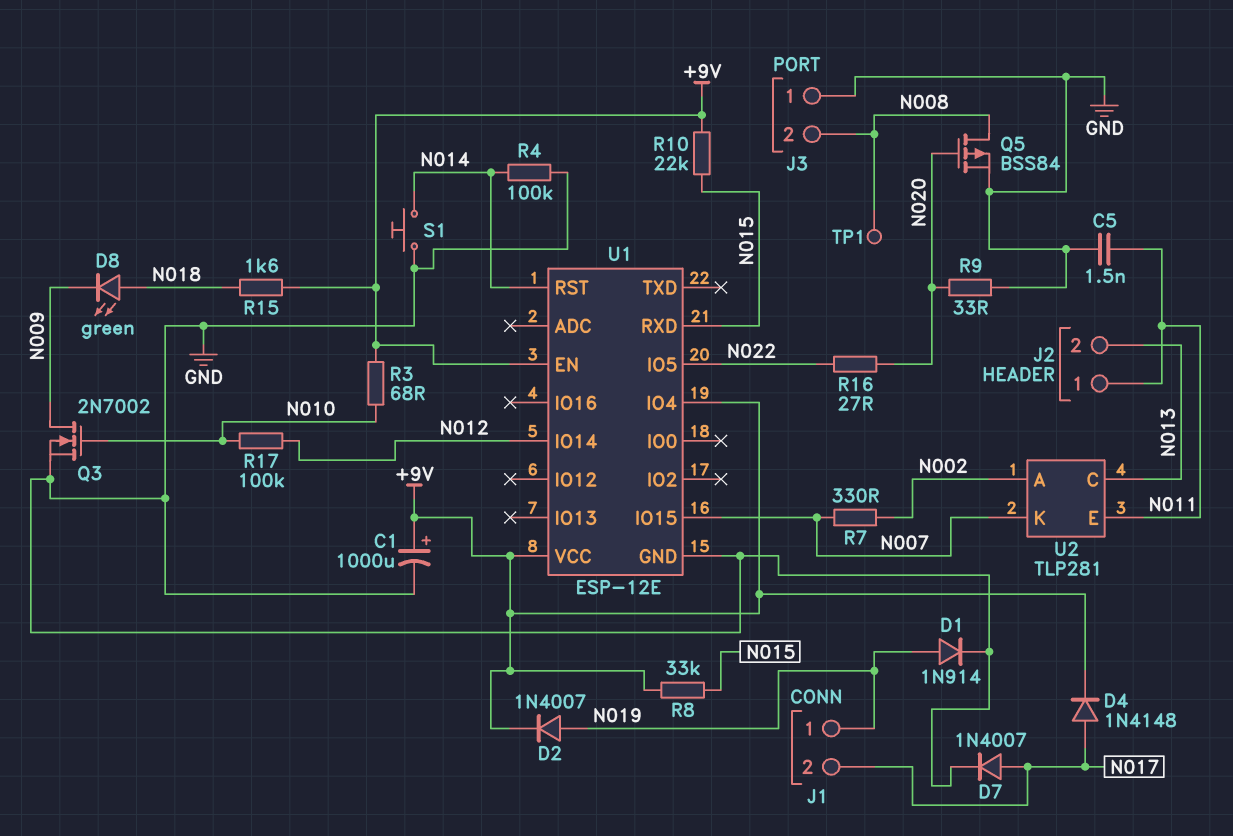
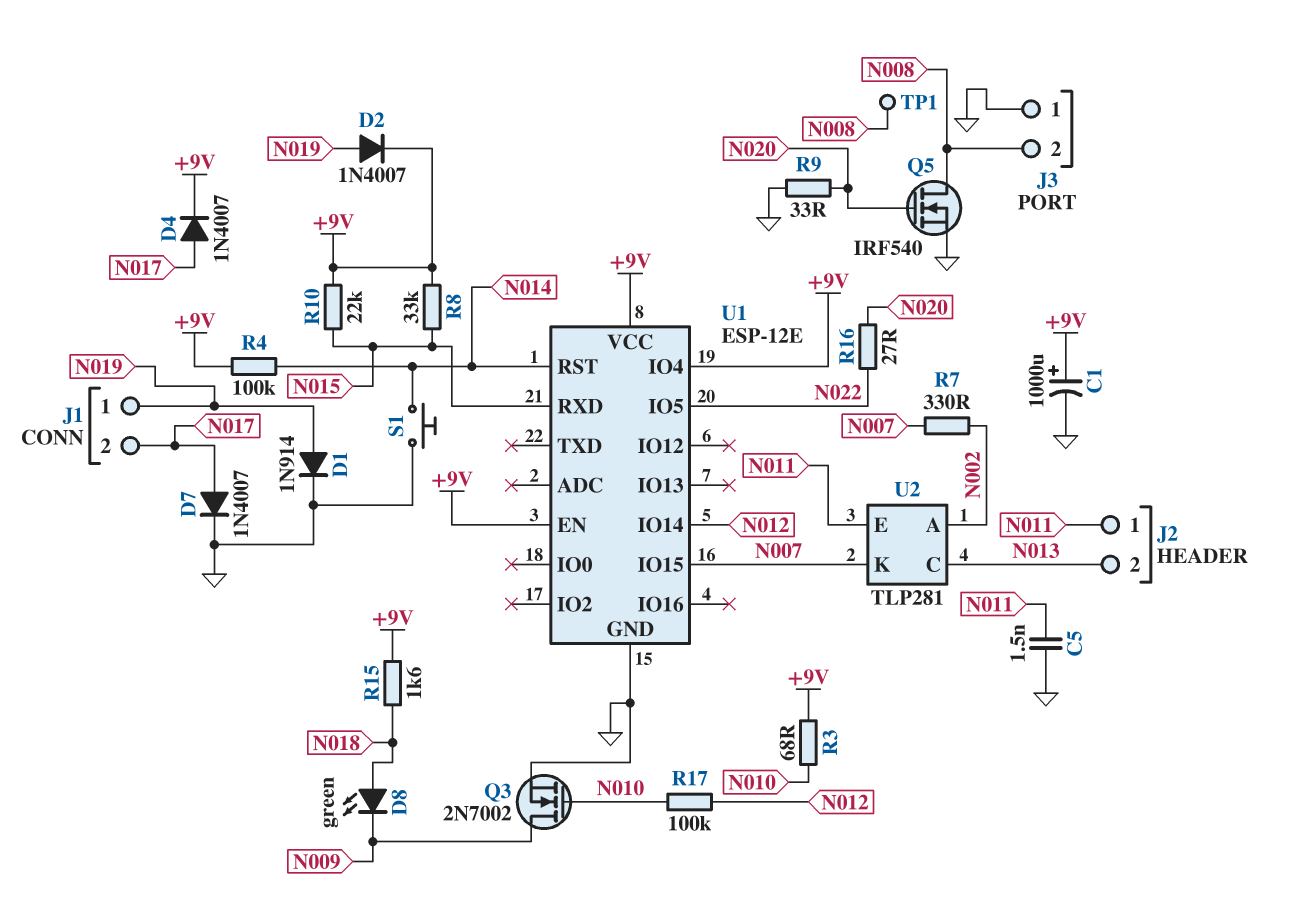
D4: diode 1N4148 (A N017, K +9V) -> diode 1N4007 (A N017, K +9V)
Q5: PMOS BSS84 (G N020, D N008, S GND) -> NMOS IRF540 (G N020, D N008, S GND)
R4: 100k (GND, N014) -> 100k (+9V, N014)

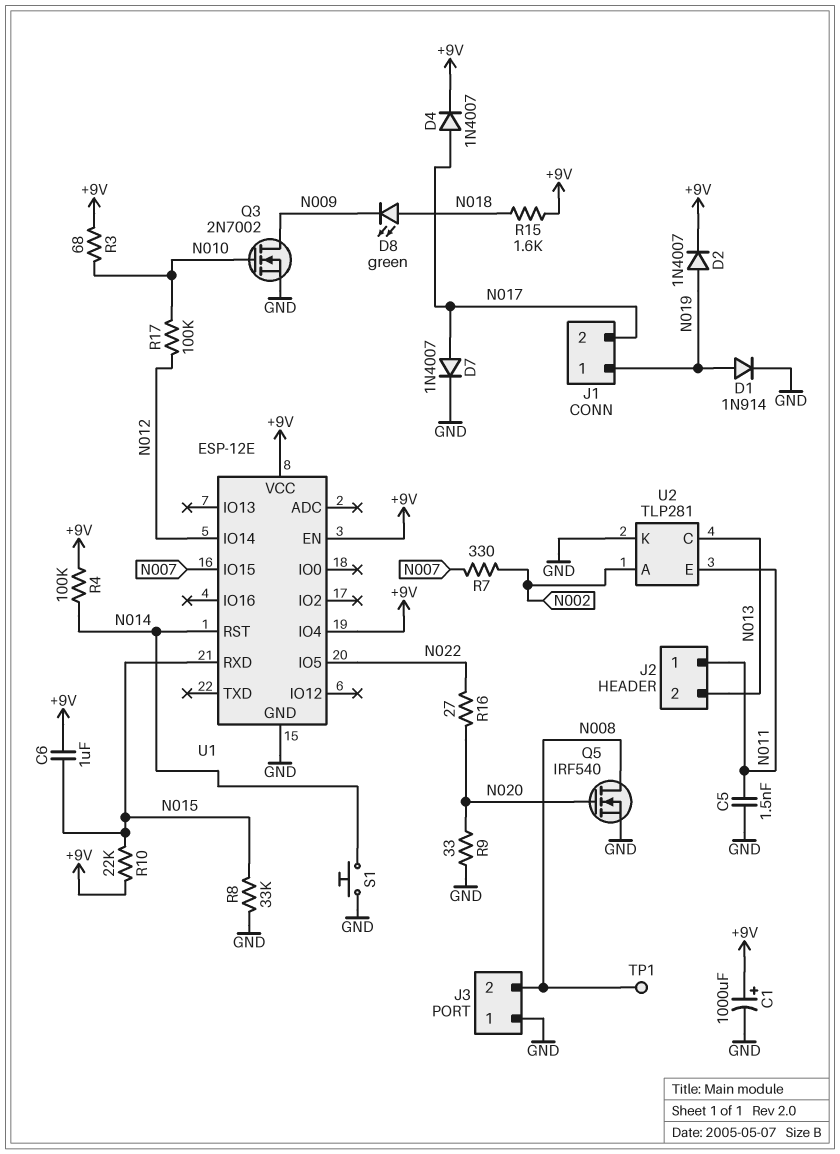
C6: none -> 1uF (+9V, N015)
R8: 33k (+9V, N015) -> 33k (GND, N015)
U2 pin K: N007 -> GND

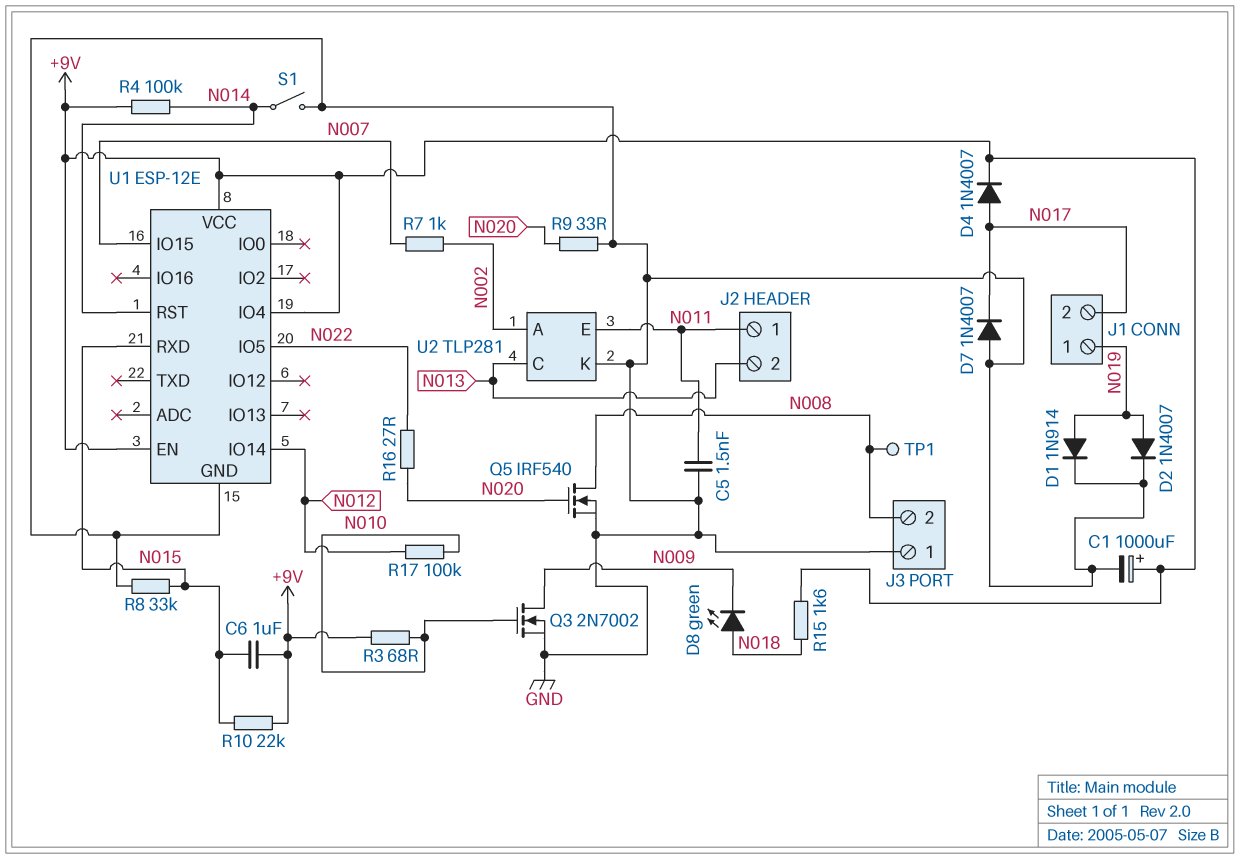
D2: diode 1N4007 (A N019, K +9V) -> diode 1N4007 (A N019, K GND)
D7: diode 1N4007 (A N017, K GND) -> diode 1N4007 (A GND, K N017)
R7: 330 (N002, N007) -> 1k (N002, N007)
S1: button (GND, N014) -> switch (GND, N014)

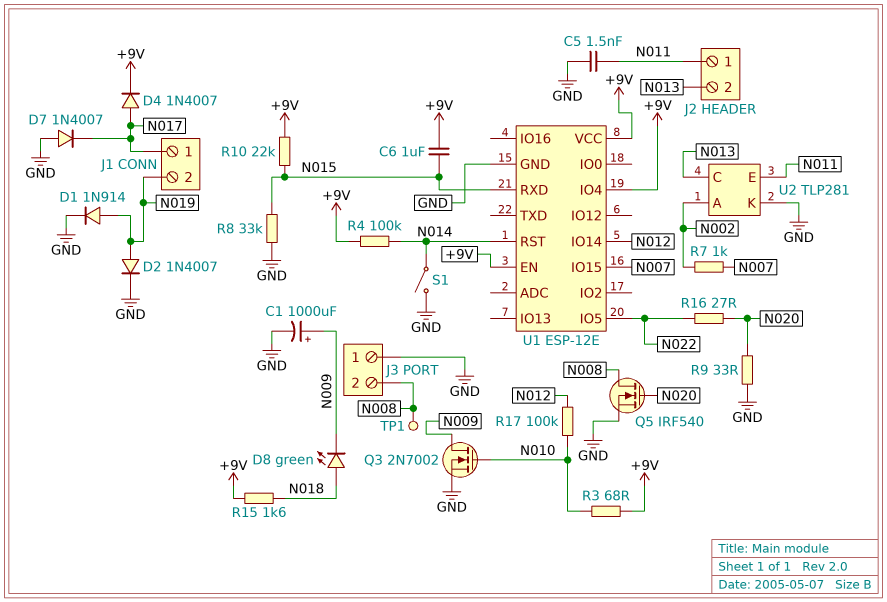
C1: 1000uF (plus +9V, minus GND) -> 1000uF (plus N009, minus GND)
J1 pin 1: N019 -> N017
J1 pin 2: N017 -> N019

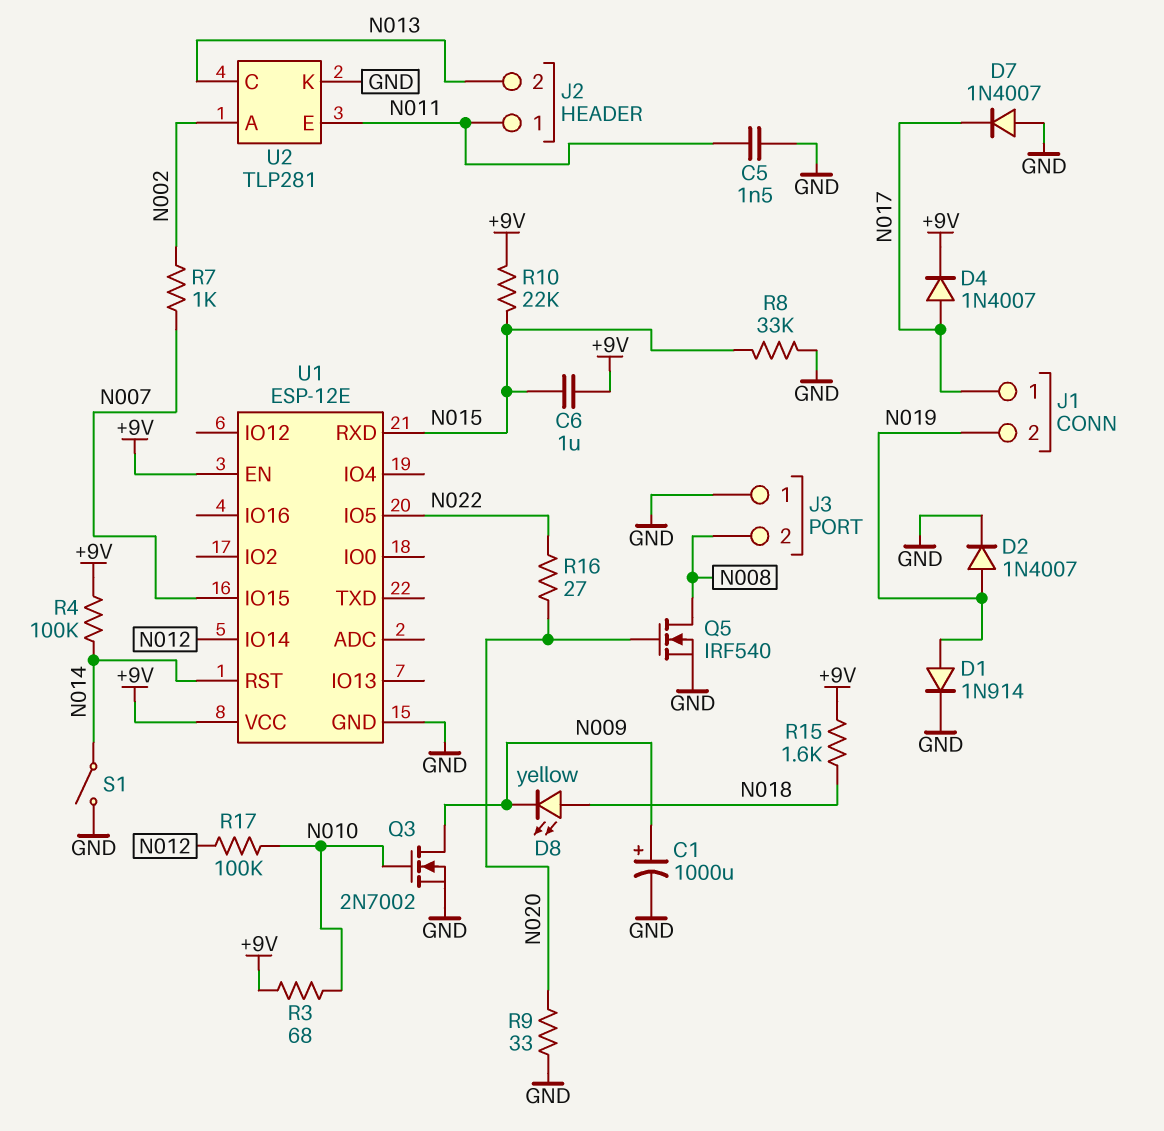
D8: LED green (A N018, K N009) -> LED yellow (A N018, K N009)
TP1: test point (N008) -> none
U1 pin IO4: +9V -> none

